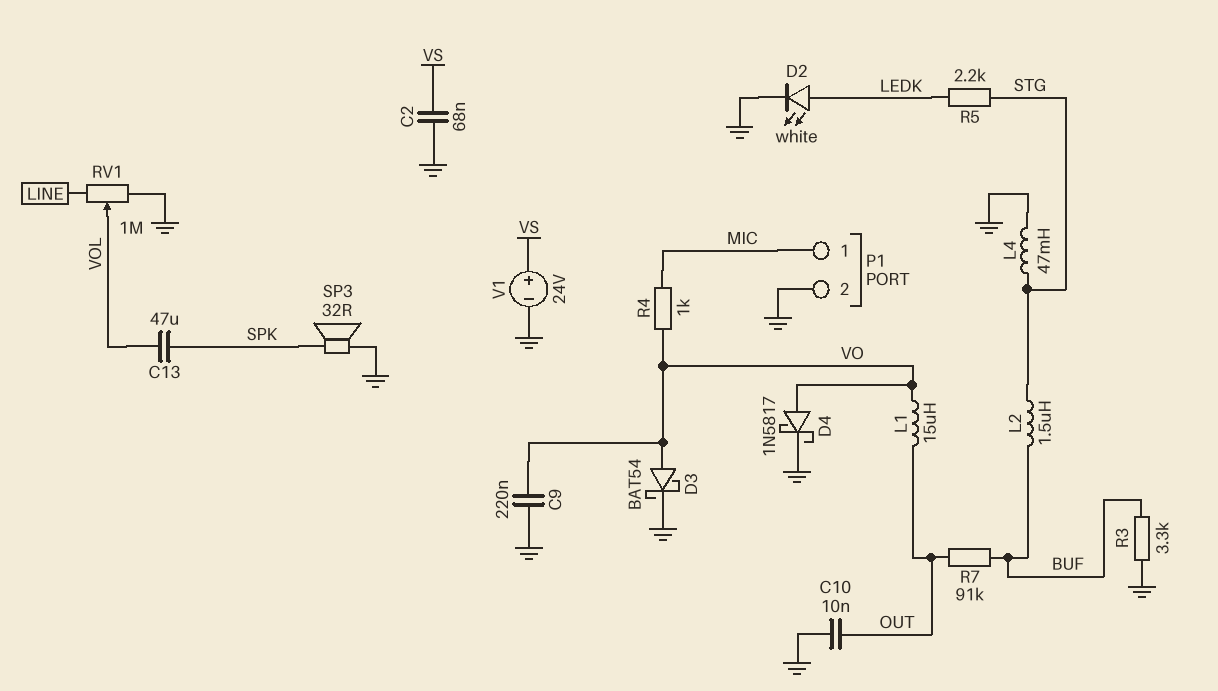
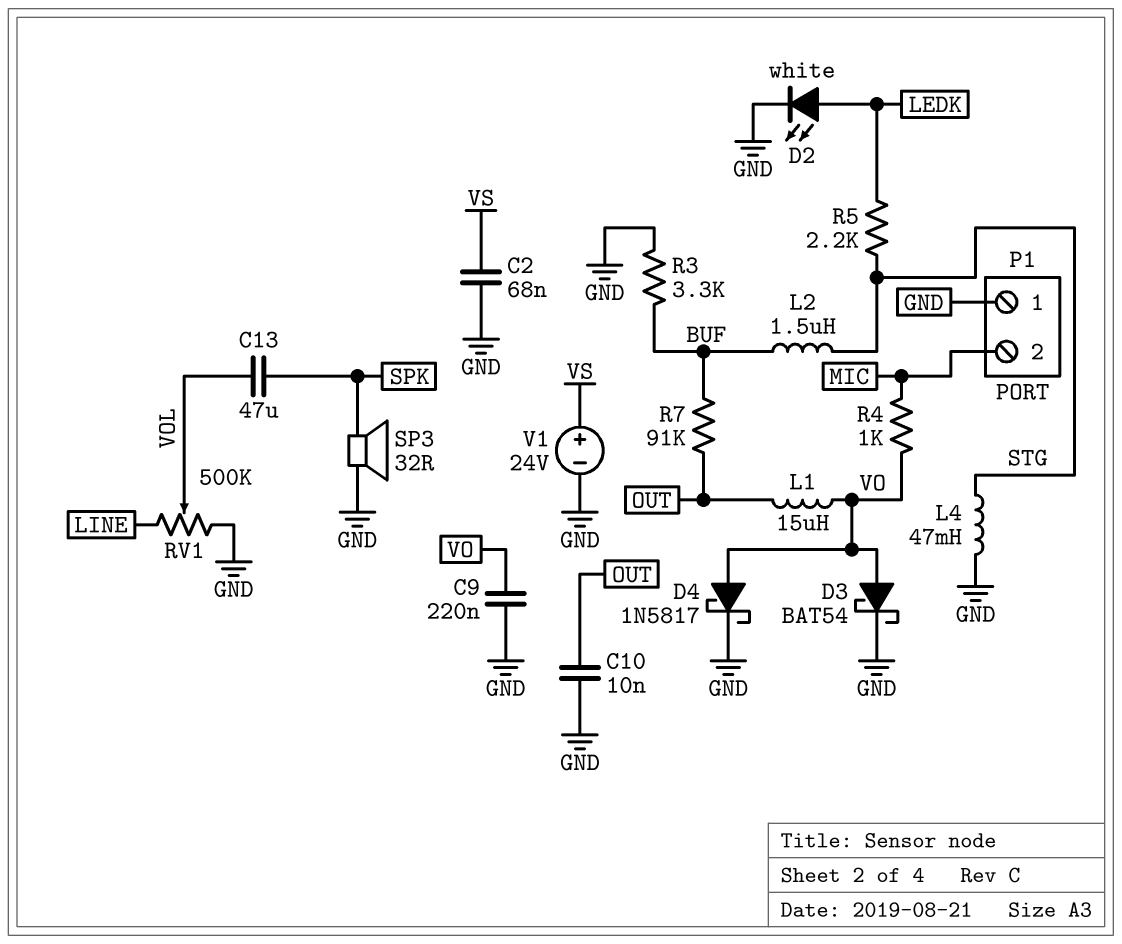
P1 pin 1: MIC -> GND
P1 pin 2: GND -> MIC
RV1: 1M (GND, LINE, wiper VOL) -> 500k (GND, LINE, wiper VOL)

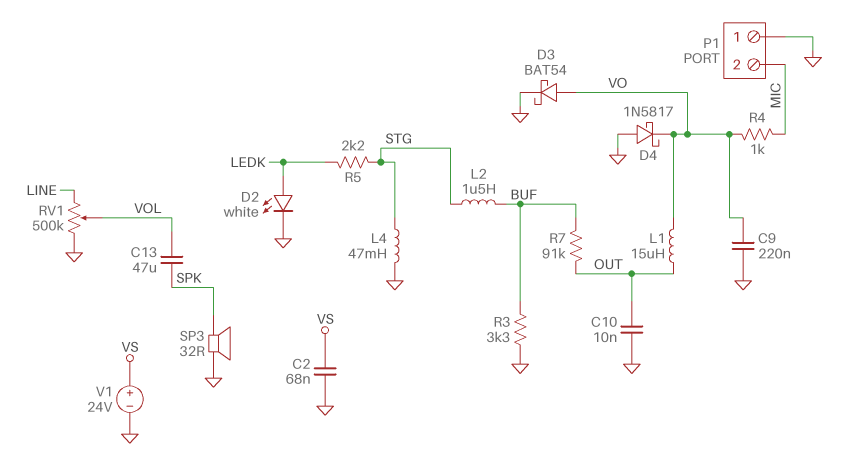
D4: schottky 1N5817 (A VO, K GND) -> schottky 1N5817 (A GND, K VO)

